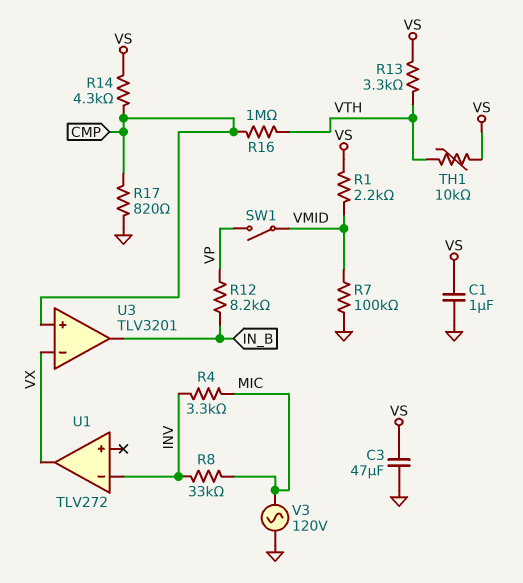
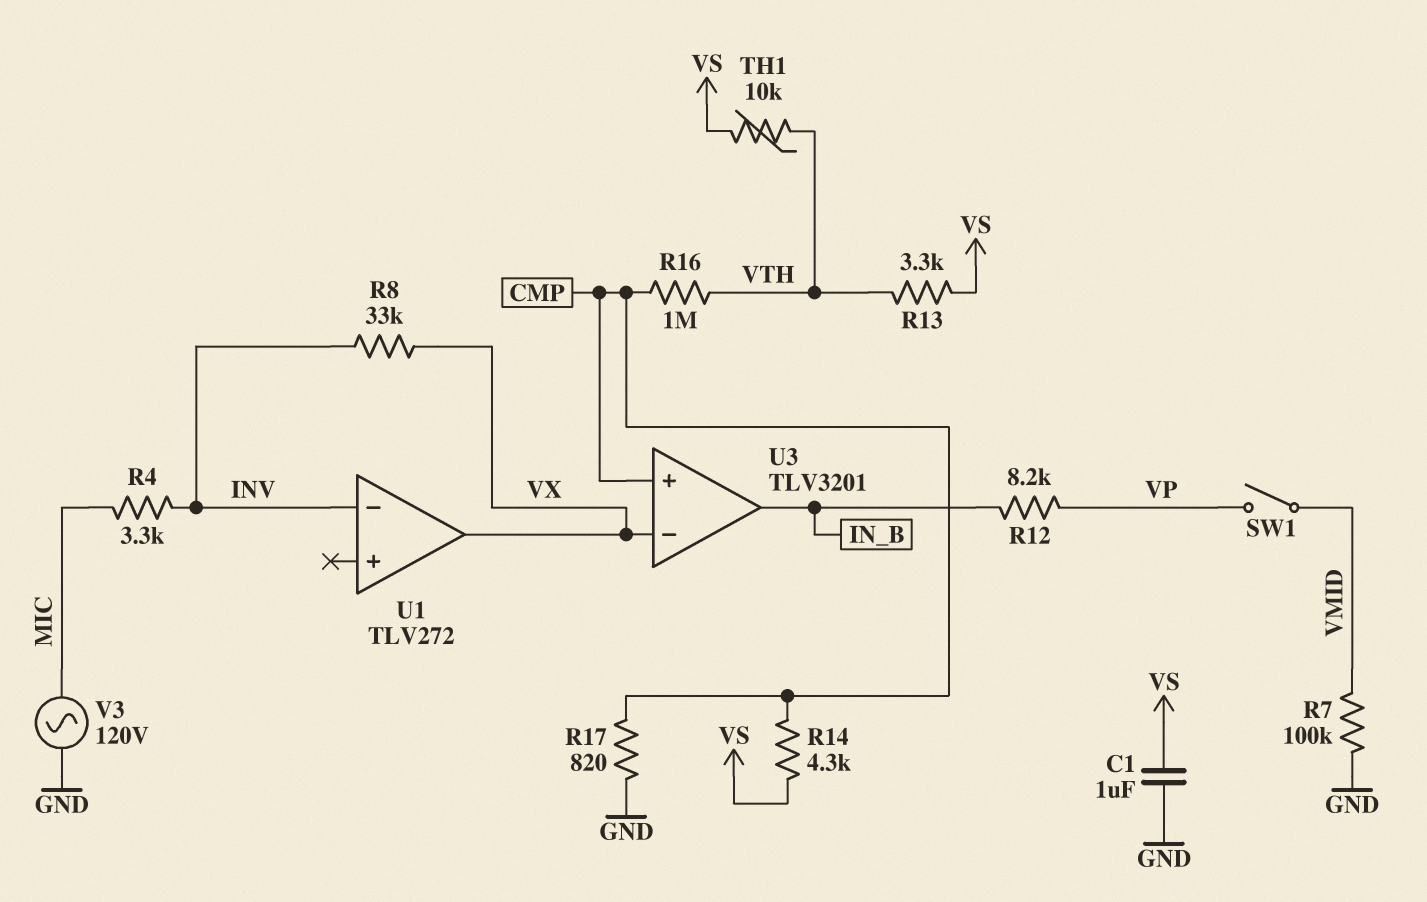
C3: 47uF (GND, VS) -> none
R1: 2.2k (VMID, VS) -> none
R8: 33k (INV, MIC) -> 33k (INV, VX)

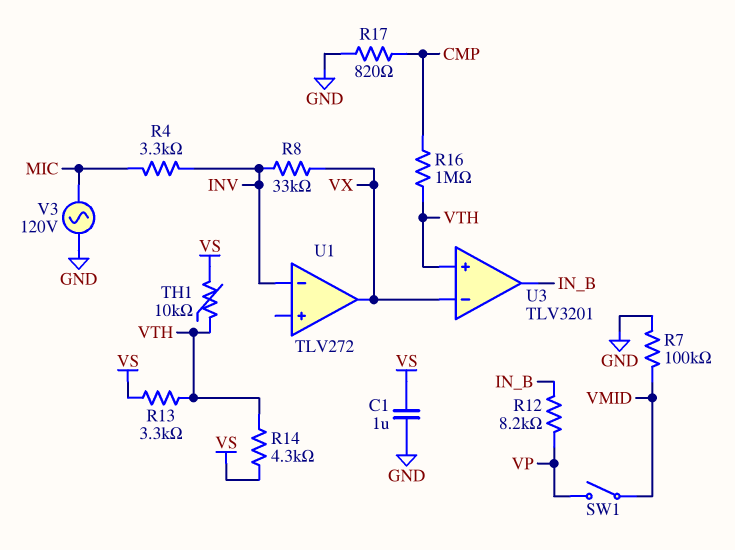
R14: 4.3k (CMP, VS) -> 4.3k (VS, VTH)
U3 pin in+: CMP -> VTH

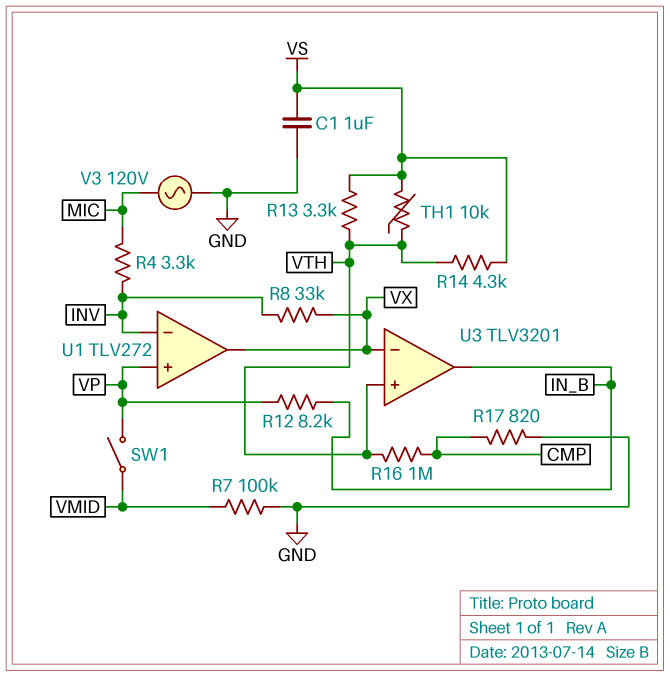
U1 pin in+: none -> VP

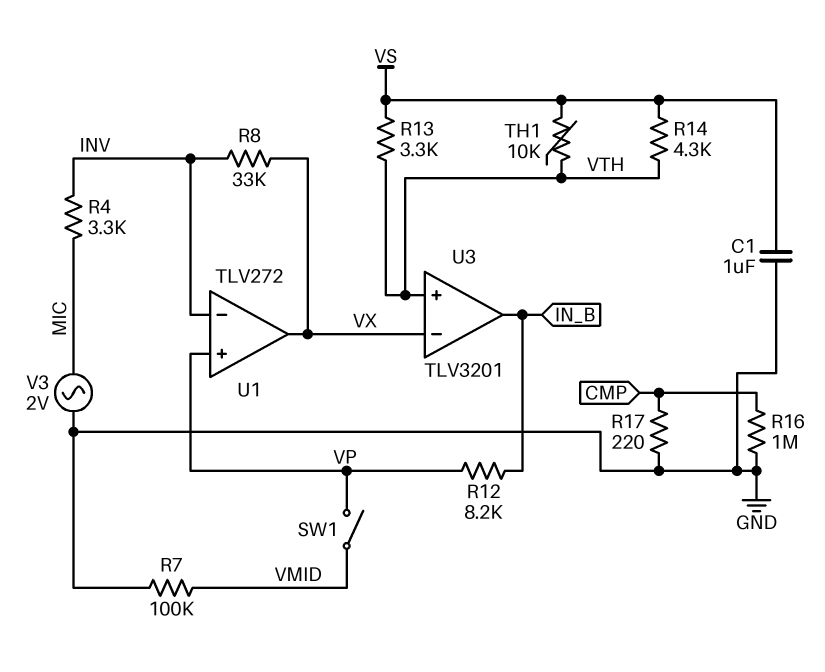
R16: 1M (CMP, VTH) -> 1M (CMP, GND)
R17: 820 (CMP, GND) -> 220 (CMP, GND)
V3: AC 120V (GND, MIC) -> AC 2V (GND, MIC)

